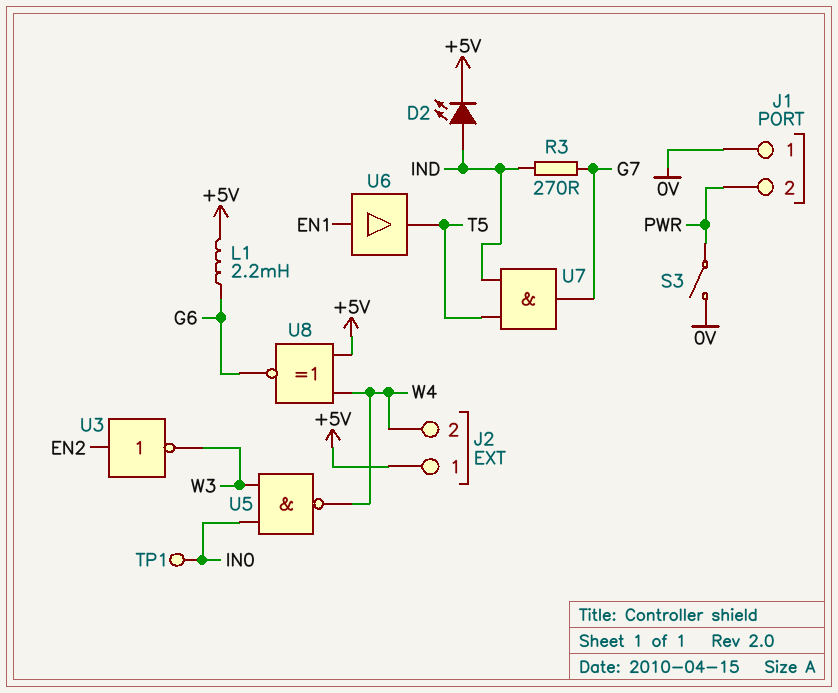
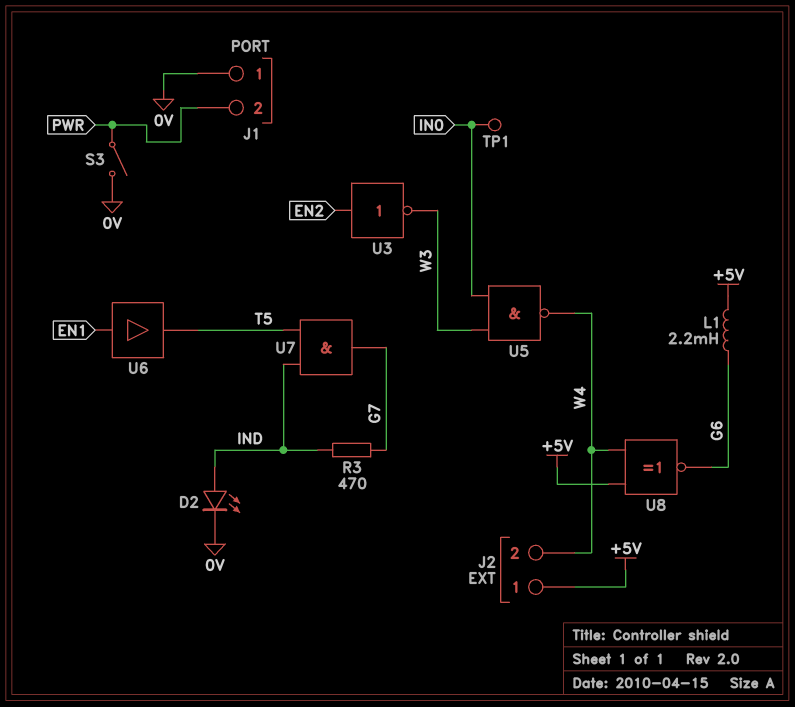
D2: LED (A IND, K +5V) -> LED (A IND, K 0V)
R3: 270 (G7, IND) -> 470 (G7, IND)

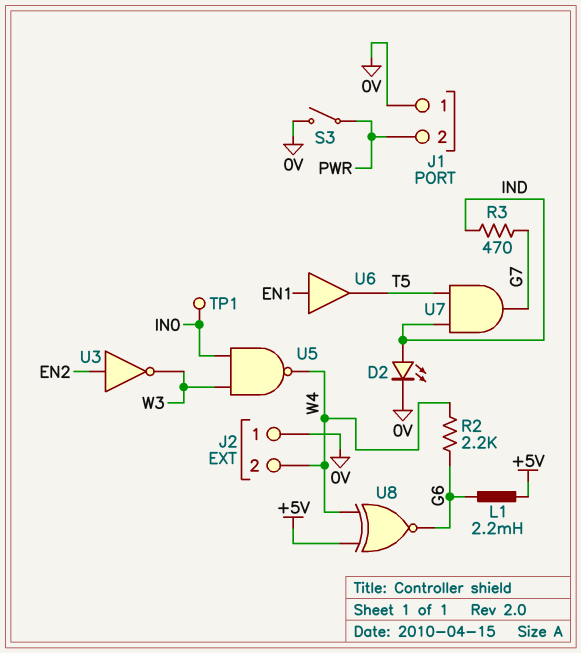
J2 pin 1: +5V -> 0V
R2: none -> 2.2k (G6, W4)

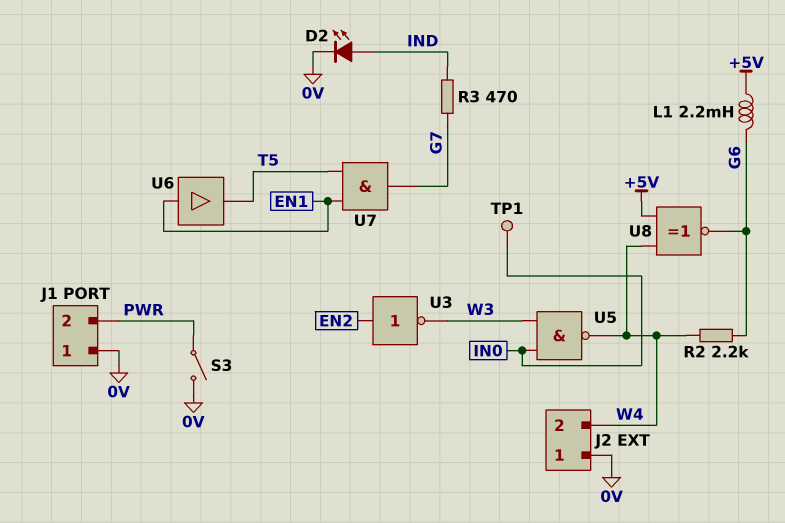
U7: AND (in IND, in T5, out G7) -> AND (in EN1, in T5, out G7)

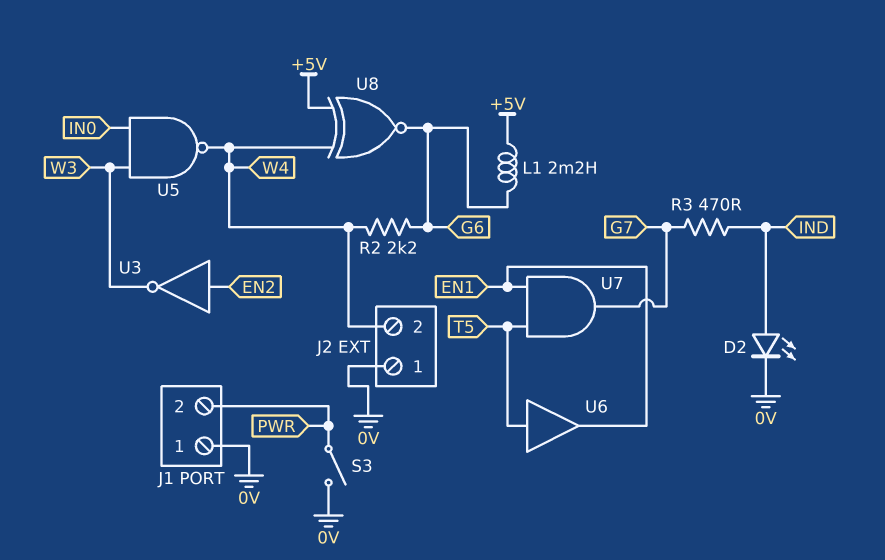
TP1: test point (IN0) -> none
U6: buffer (in EN1, out T5) -> buffer (in T5, out EN1)

